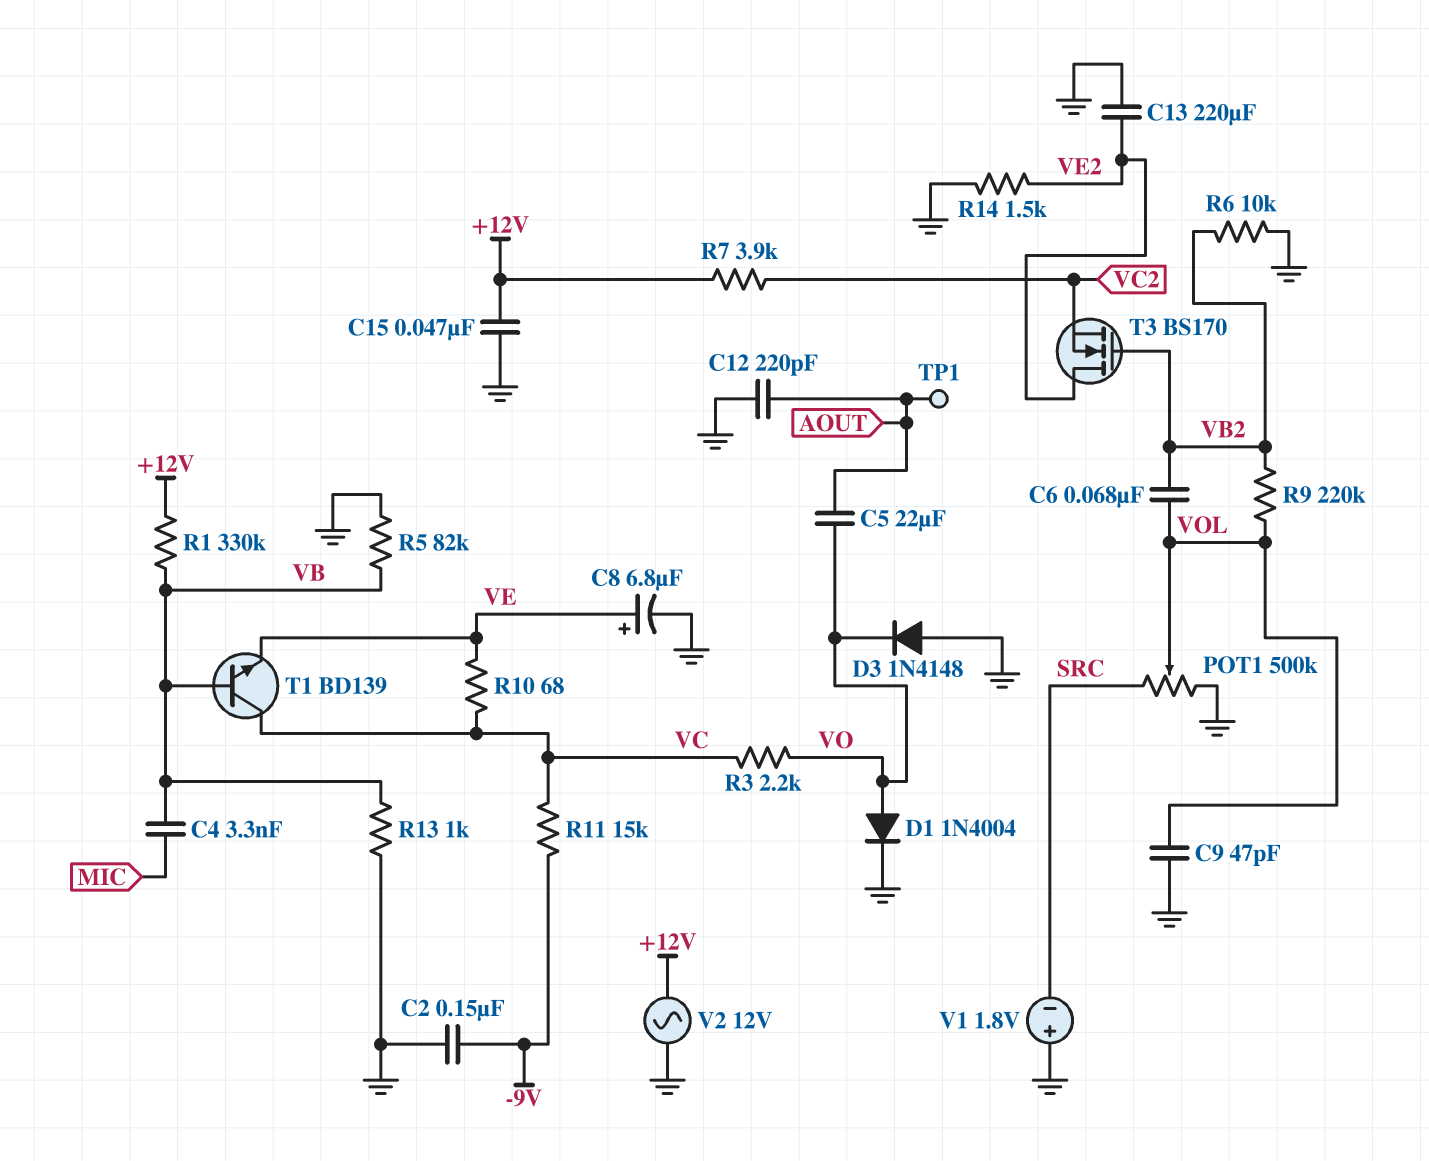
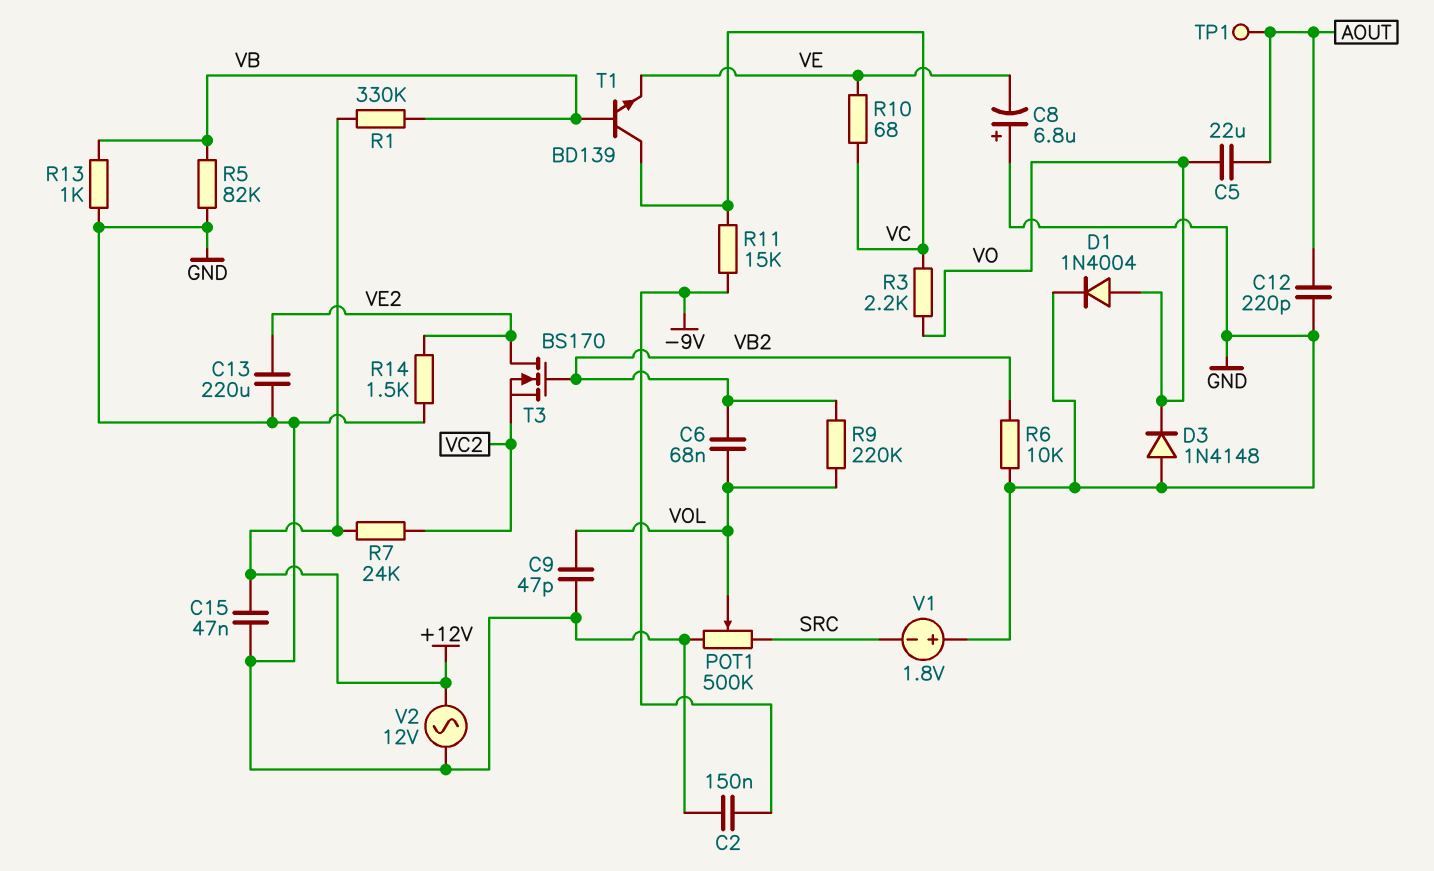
C4: 3.3nF (MIC, VB) -> none
C8: 6.8uF (plus VE, minus GND) -> 6.8uF (plus GND, minus VE)
R7: 3.9k (+12V, VC2) -> 24k (+12V, VC2)

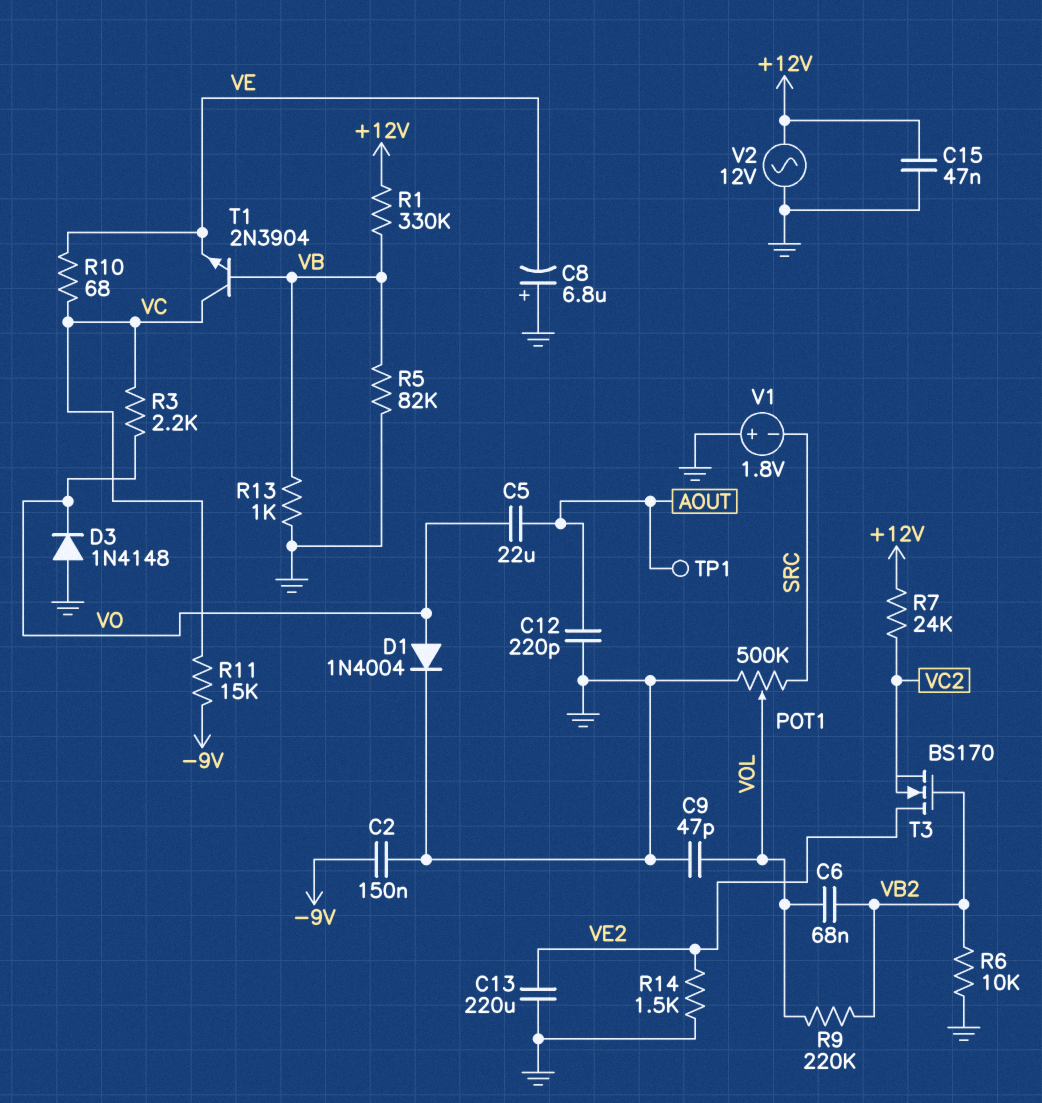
T1: NPN BD139 (B VB, C VC, E VE) -> NPN 2N3904 (B VB, C VC, E VE)

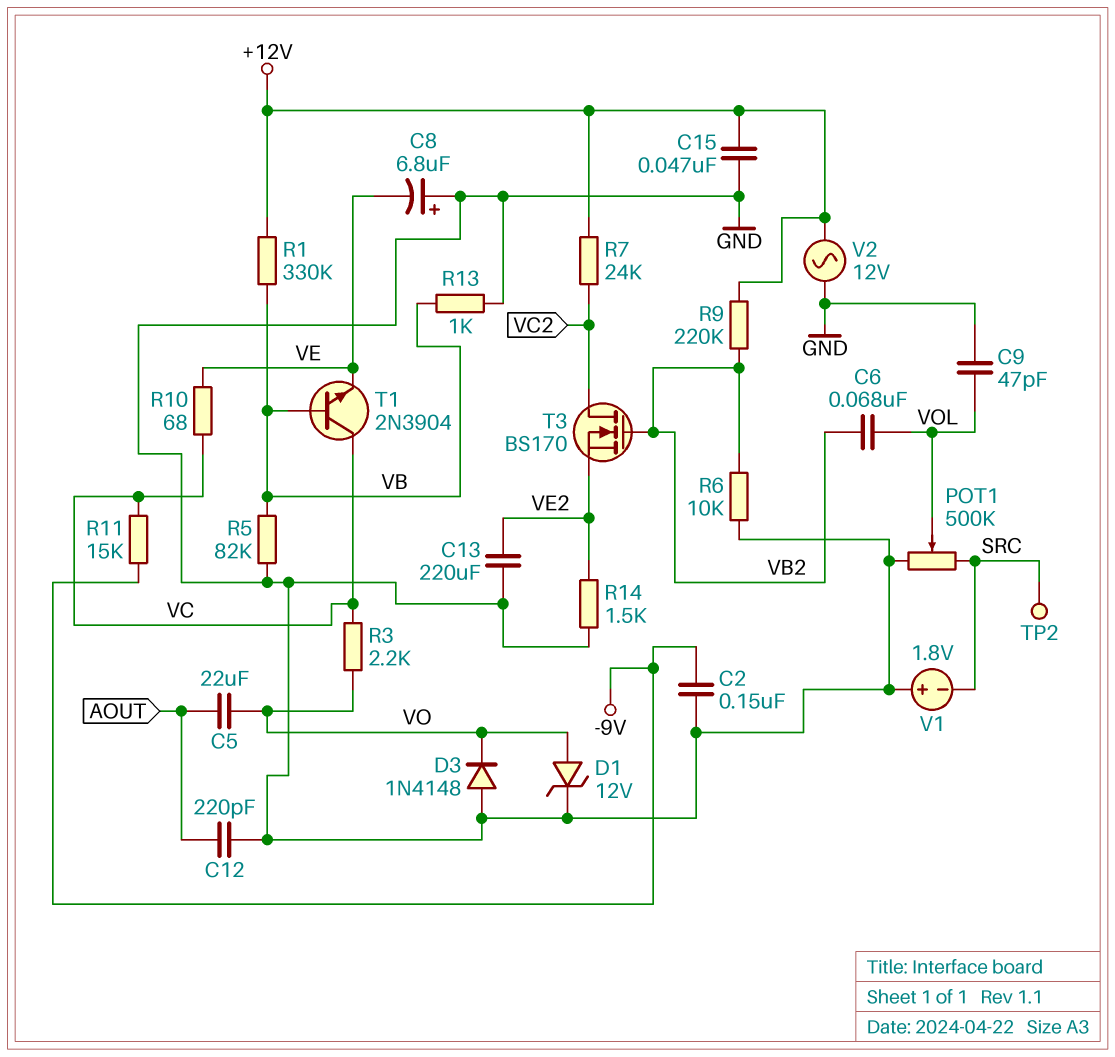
D1: diode 1N4004 (A VO, K GND) -> zener 12V (A VO, K GND)
R9: 220k (VB2, VOL) -> 220k (+12V, VB2)
T3: NMOS BS170 (G VB2, D VE2, S VC2) -> NMOS BS170 (G VB2, D VC2, S VE2)
TP1: test point (AOUT) -> none
TP2: none -> test point (SRC)

